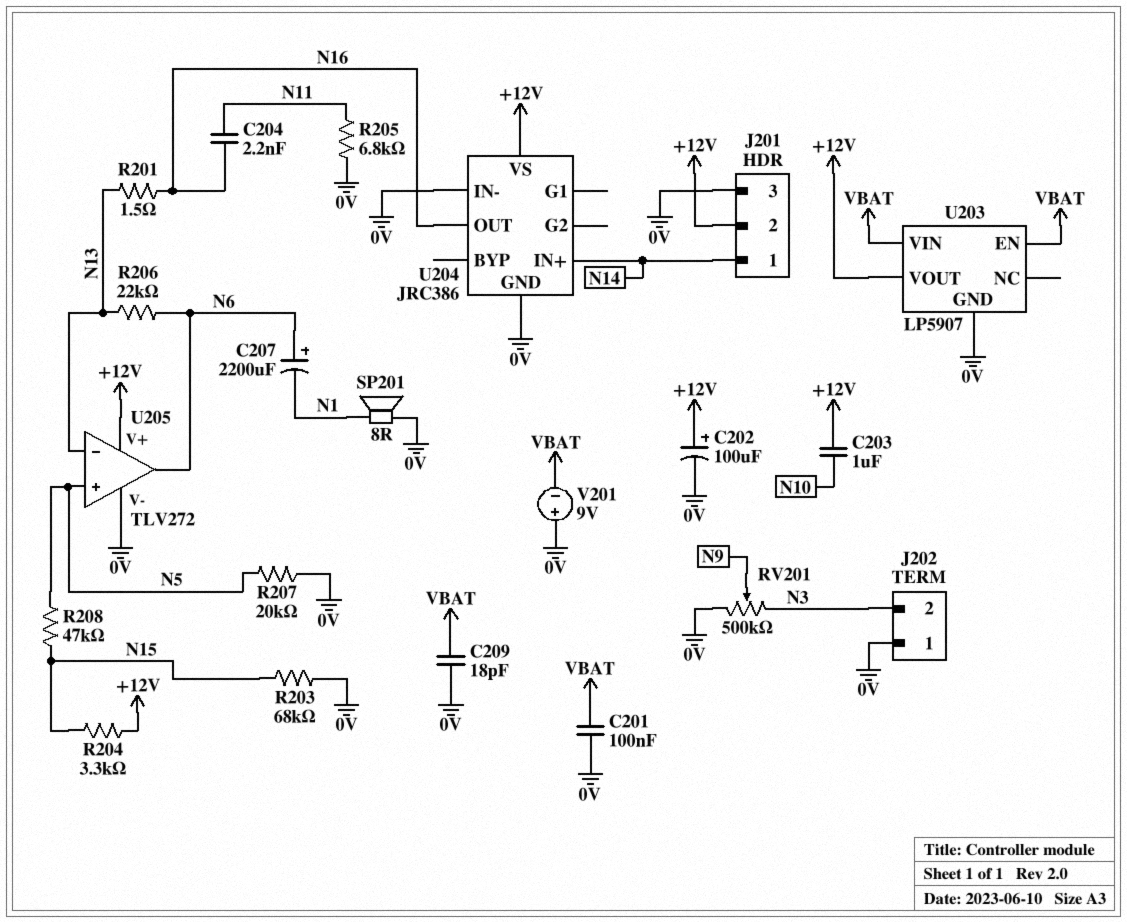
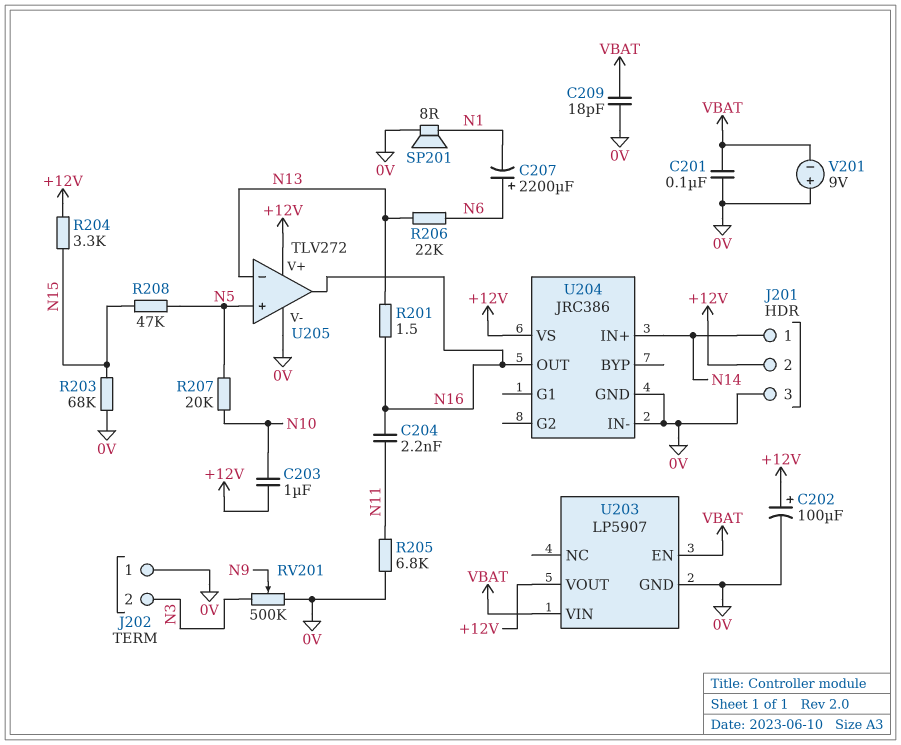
R207: 20k (0V, N5) -> 20k (N5, N10)
U205 pin out: N6 -> N16

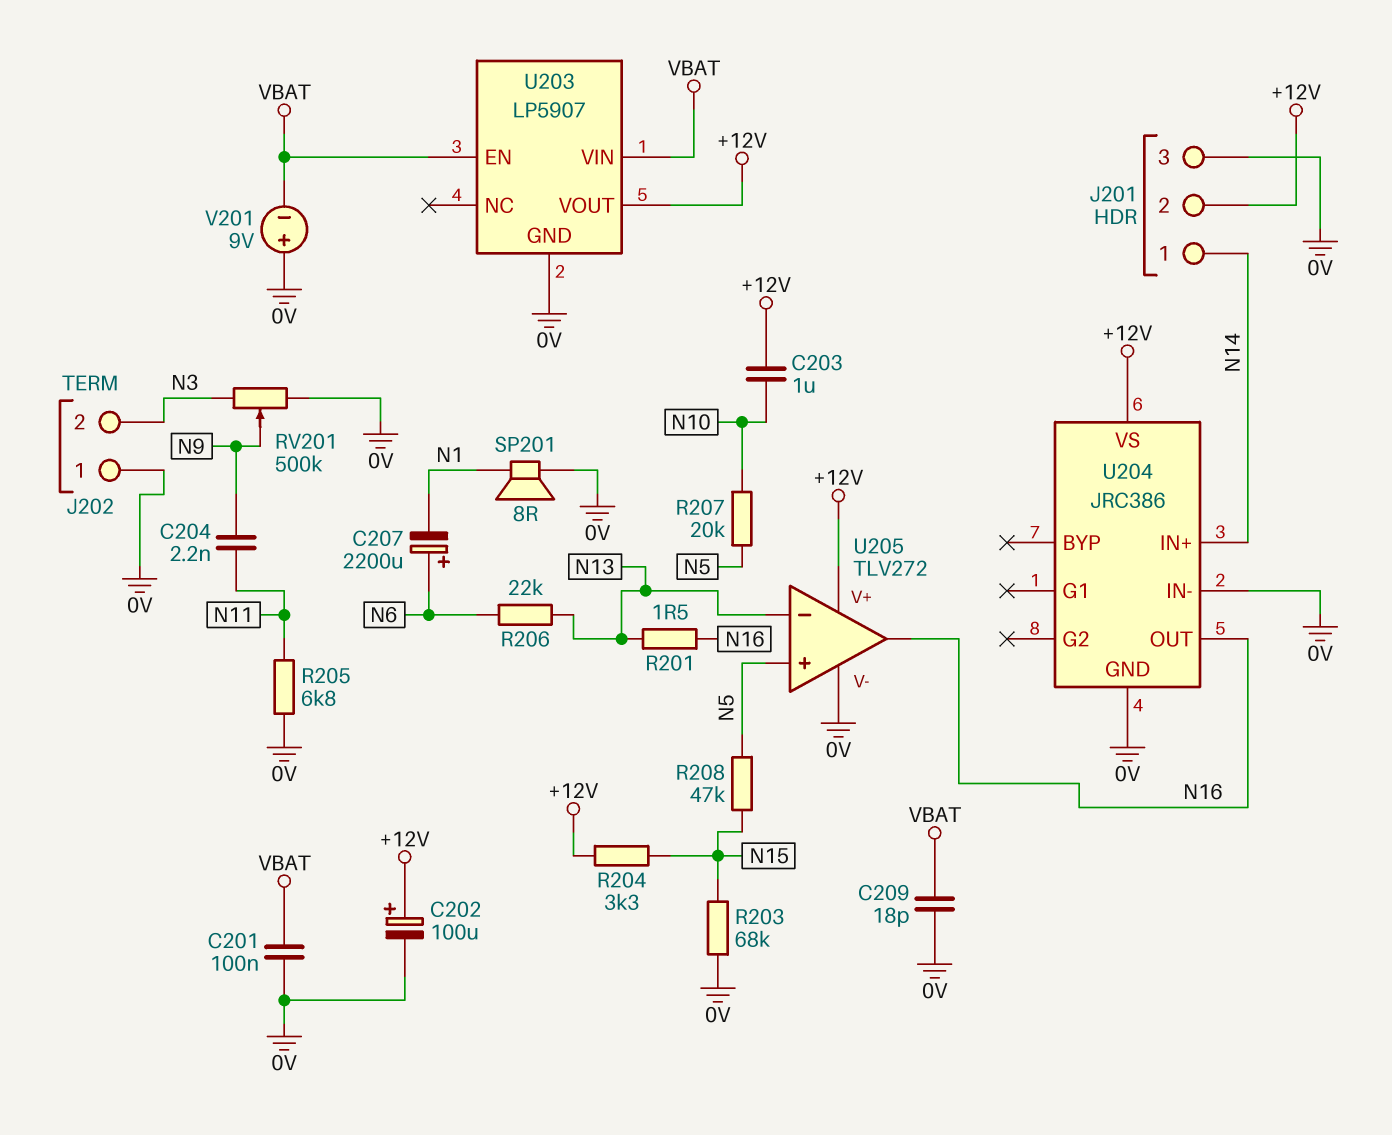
C204: 2.2nF (N11, N16) -> 2.2nF (N9, N11)

